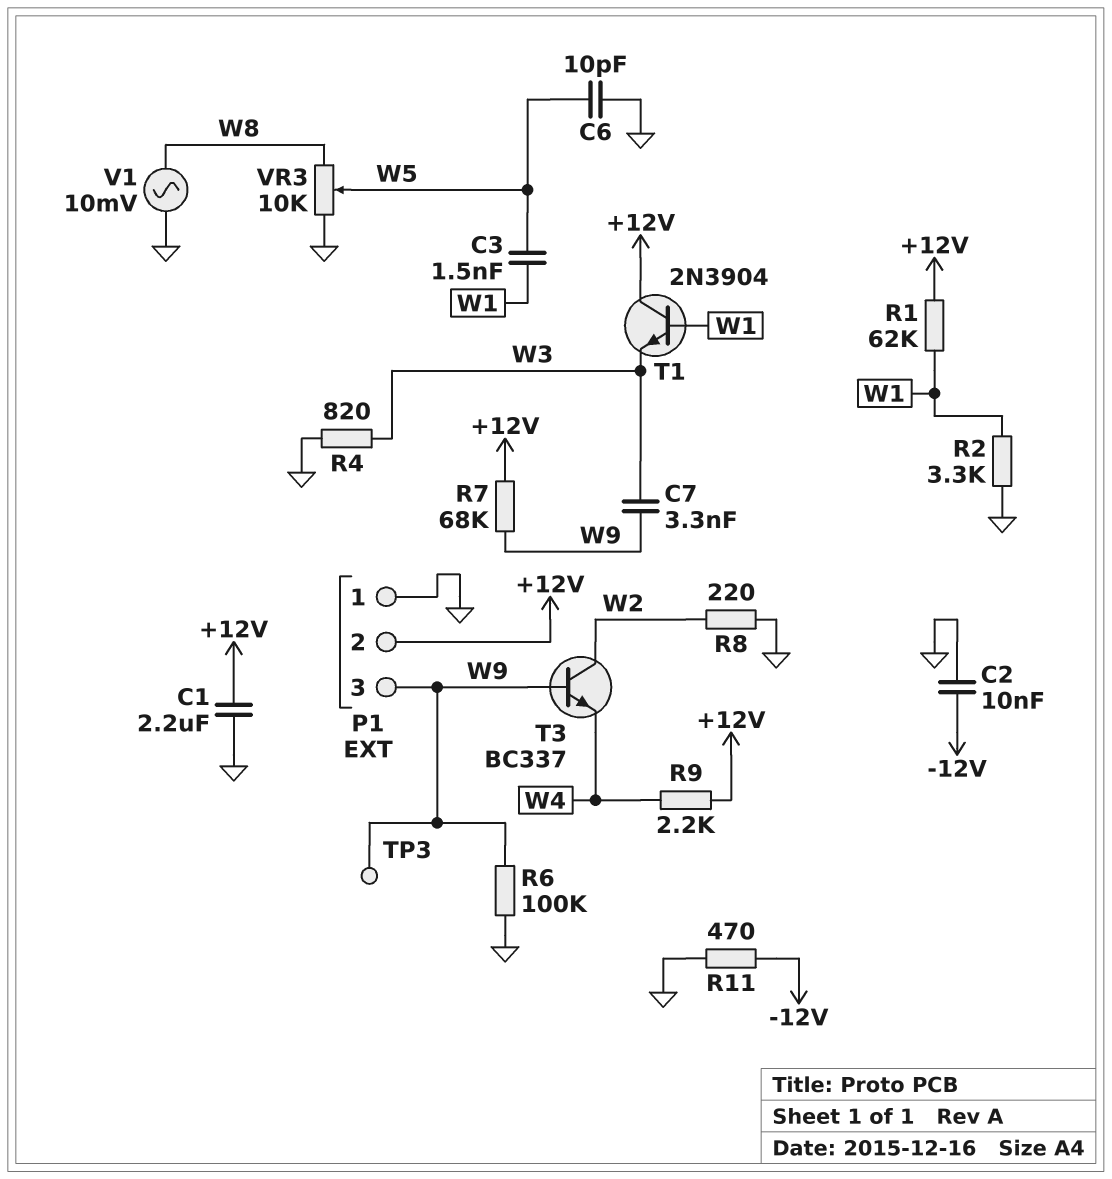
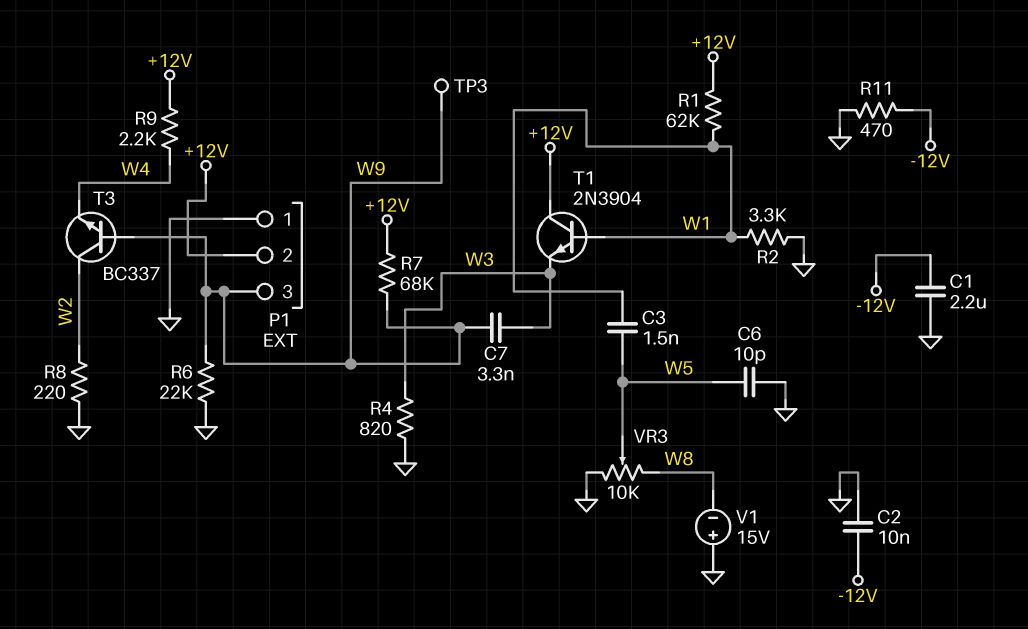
C1: 2.2uF (+12V, GND) -> 2.2uF (-12V, GND)
R6: 100k (GND, W9) -> 22k (GND, W9)
V1: AC 10mV (GND, W8) -> 15V (plus GND, minus W8)

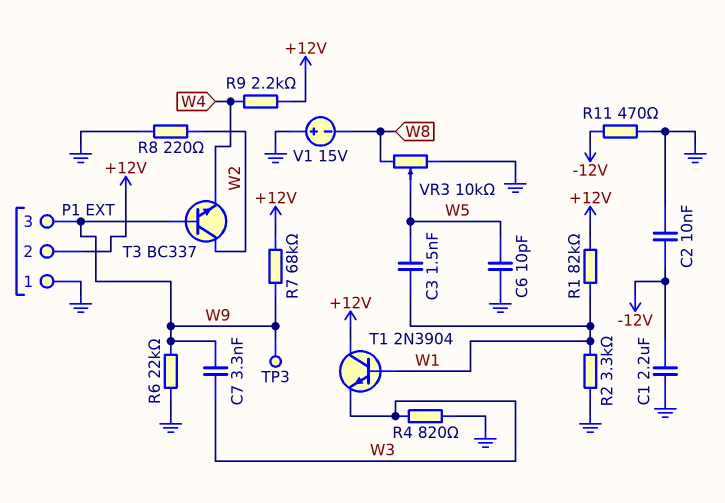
R1: 62k (+12V, W1) -> 82k (+12V, W1)

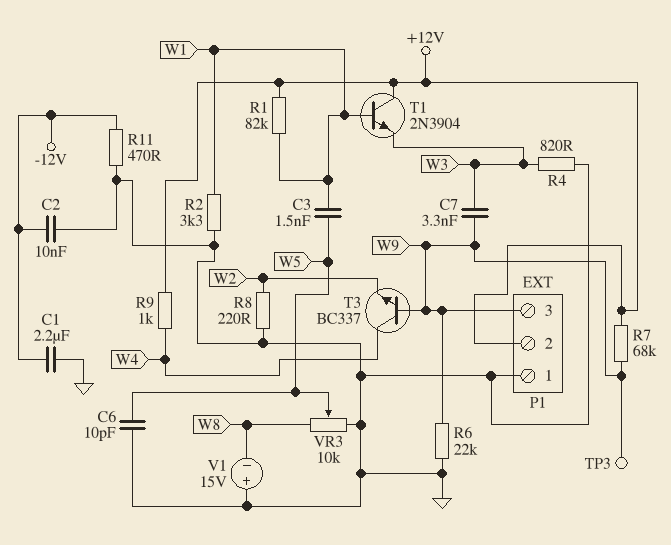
R9: 2.2k (+12V, W4) -> 1k (+12V, W4)
T3: NPN BC337 (B W9, C W2, E W4) -> NPN BC337 (B W9, C W4, E W2)

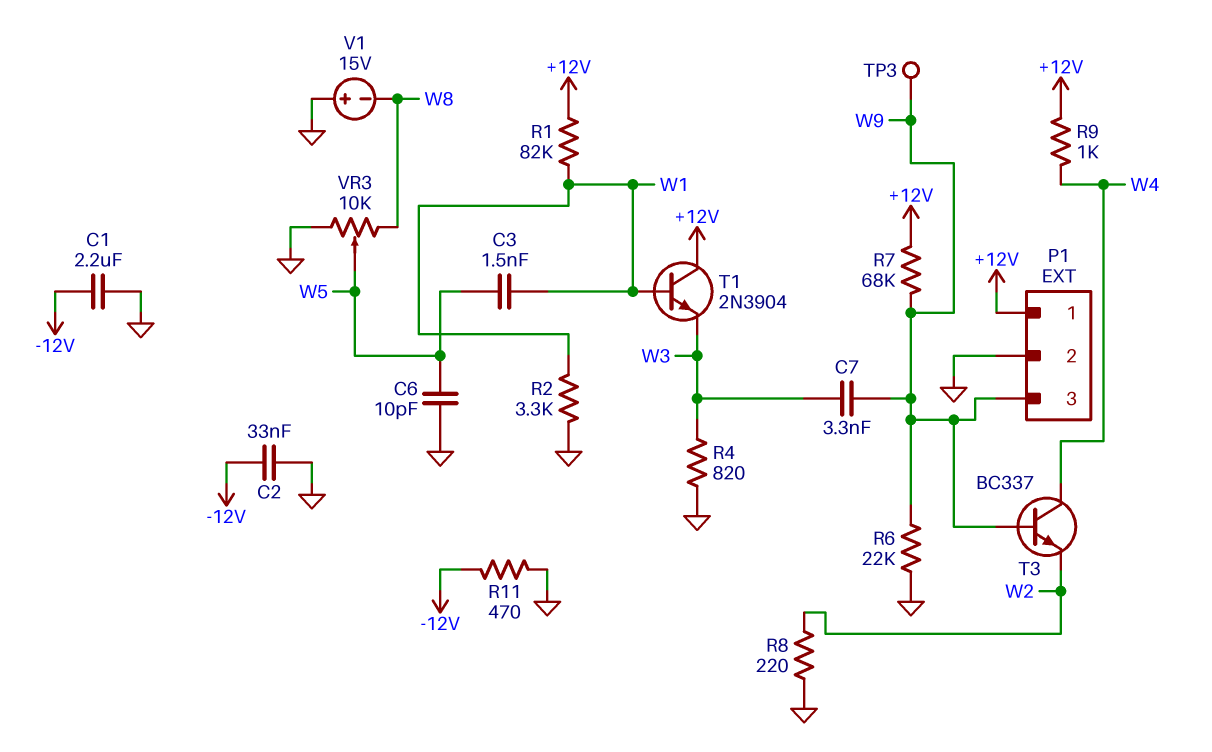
C2: 10nF (-12V, GND) -> 33nF (-12V, GND)
P1 pin 1: GND -> +12V
P1 pin 2: +12V -> GND

